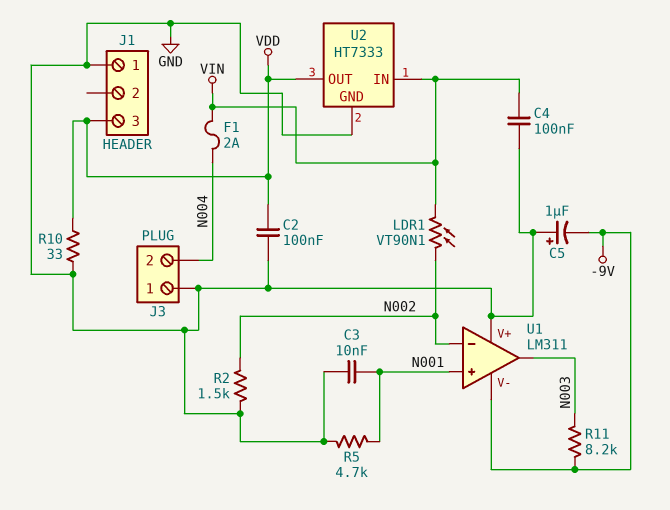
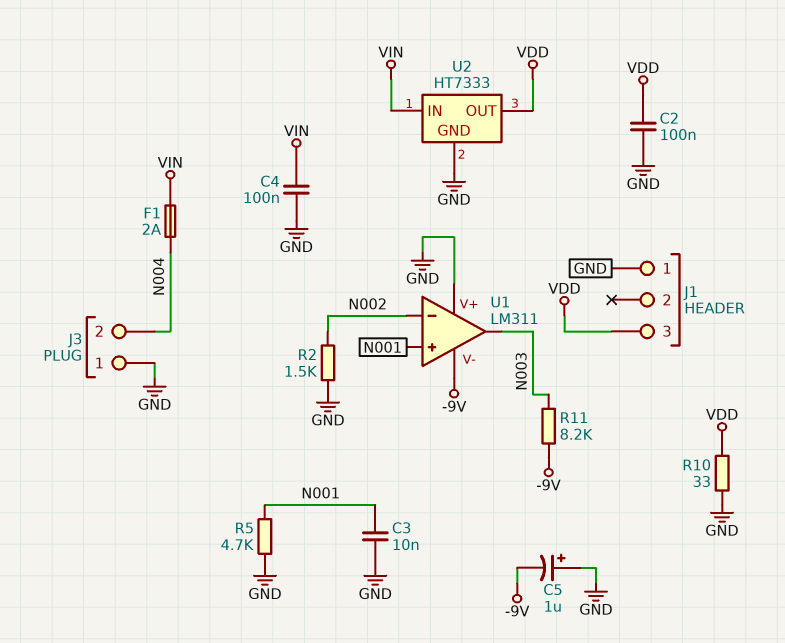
LDR1: VT90N1 (N002, VIN) -> none

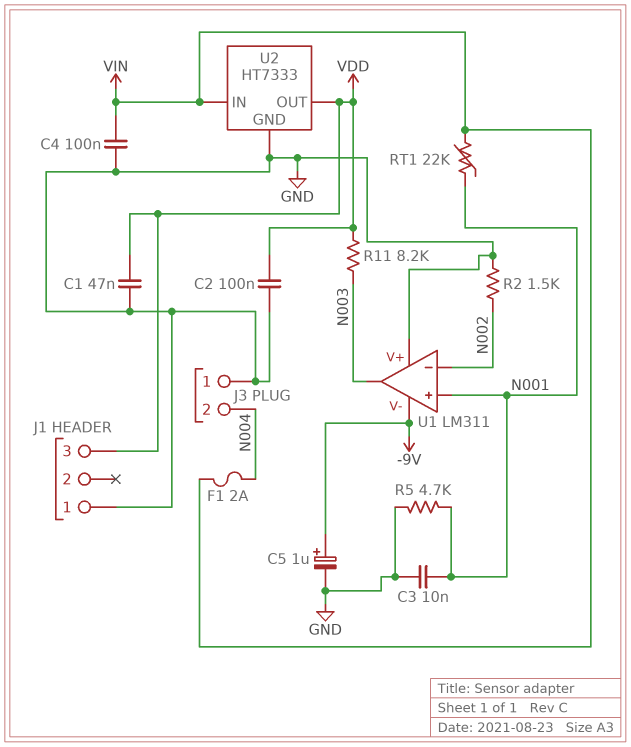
C1: none -> 47nF (GND, VDD)
C5: 1uF (plus GND, minus -9V) -> 1uF (plus -9V, minus GND)
R10: 33 (GND, VDD) -> none
R11: 8.2k (-9V, N003) -> 8.2k (N003, VDD)
RT1: none -> 22k (N001, VIN)

